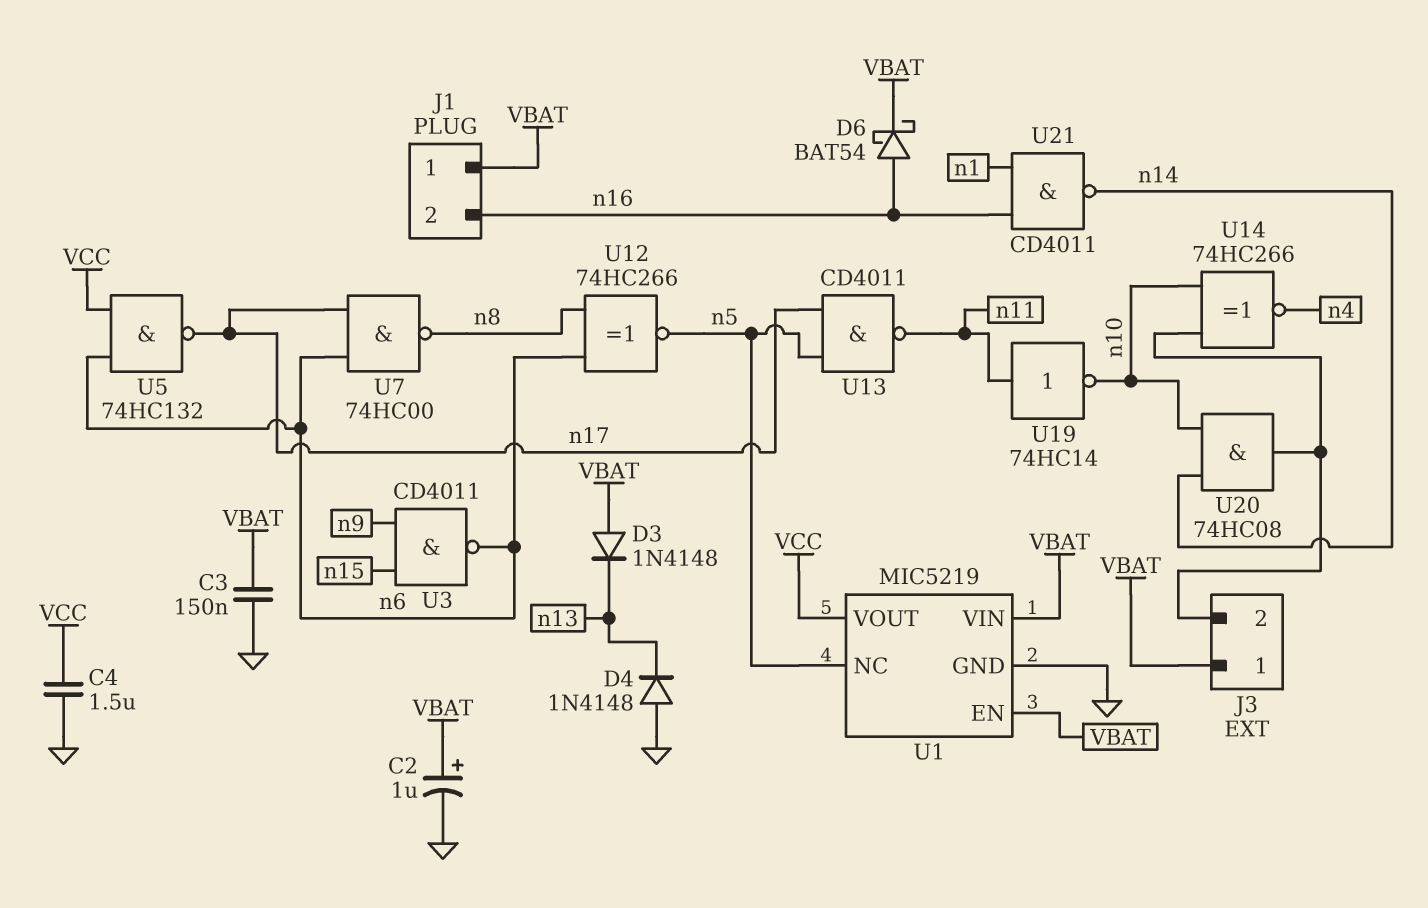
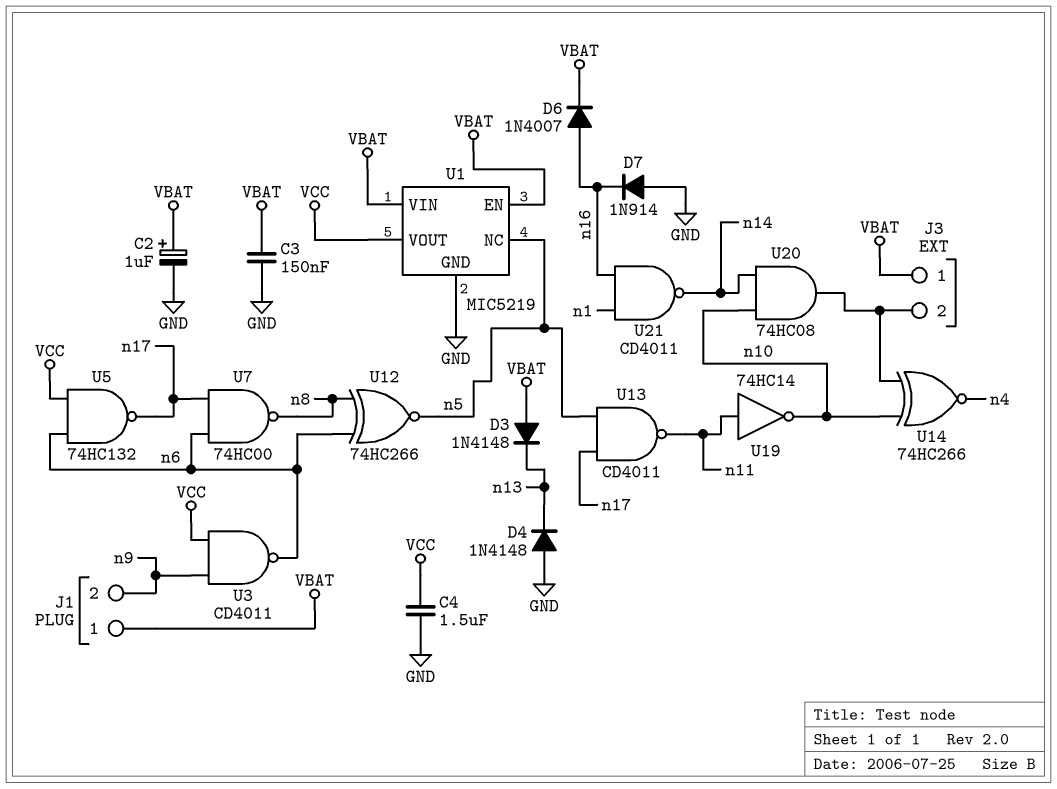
D6: schottky BAT54 (A n16, K VBAT) -> diode 1N4007 (A n16, K VBAT)
D7: none -> diode 1N914 (A GND, K n16)
J1 pin 2: n16 -> n9
U3: NAND CD4011 (in n9, in n15, out n6) -> NAND CD4011 (in VCC, in n9, out n6)

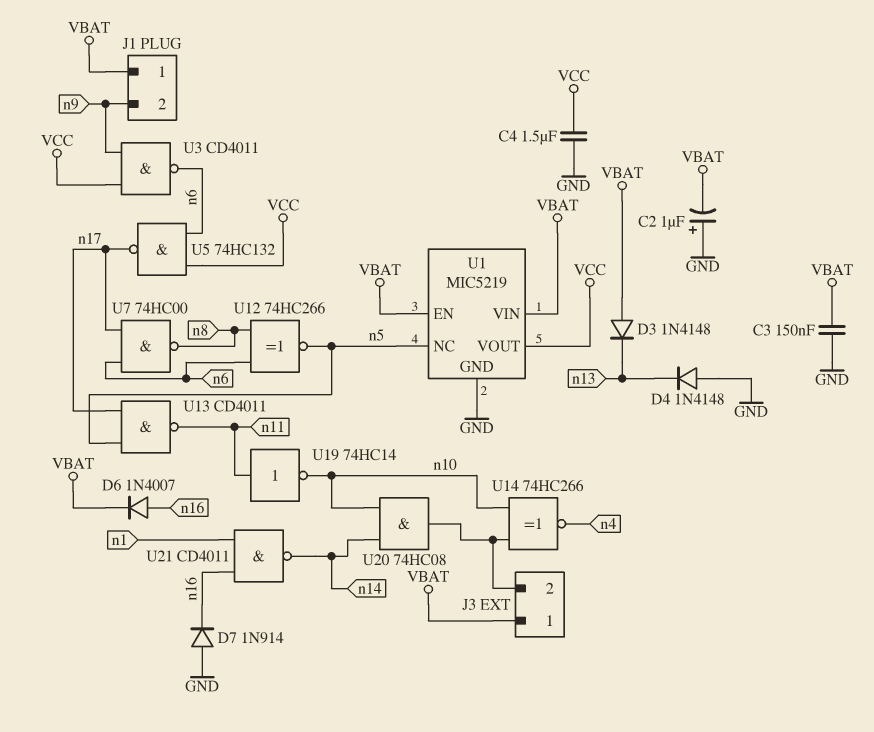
C2: 1uF (plus VBAT, minus GND) -> 1uF (plus GND, minus VBAT)

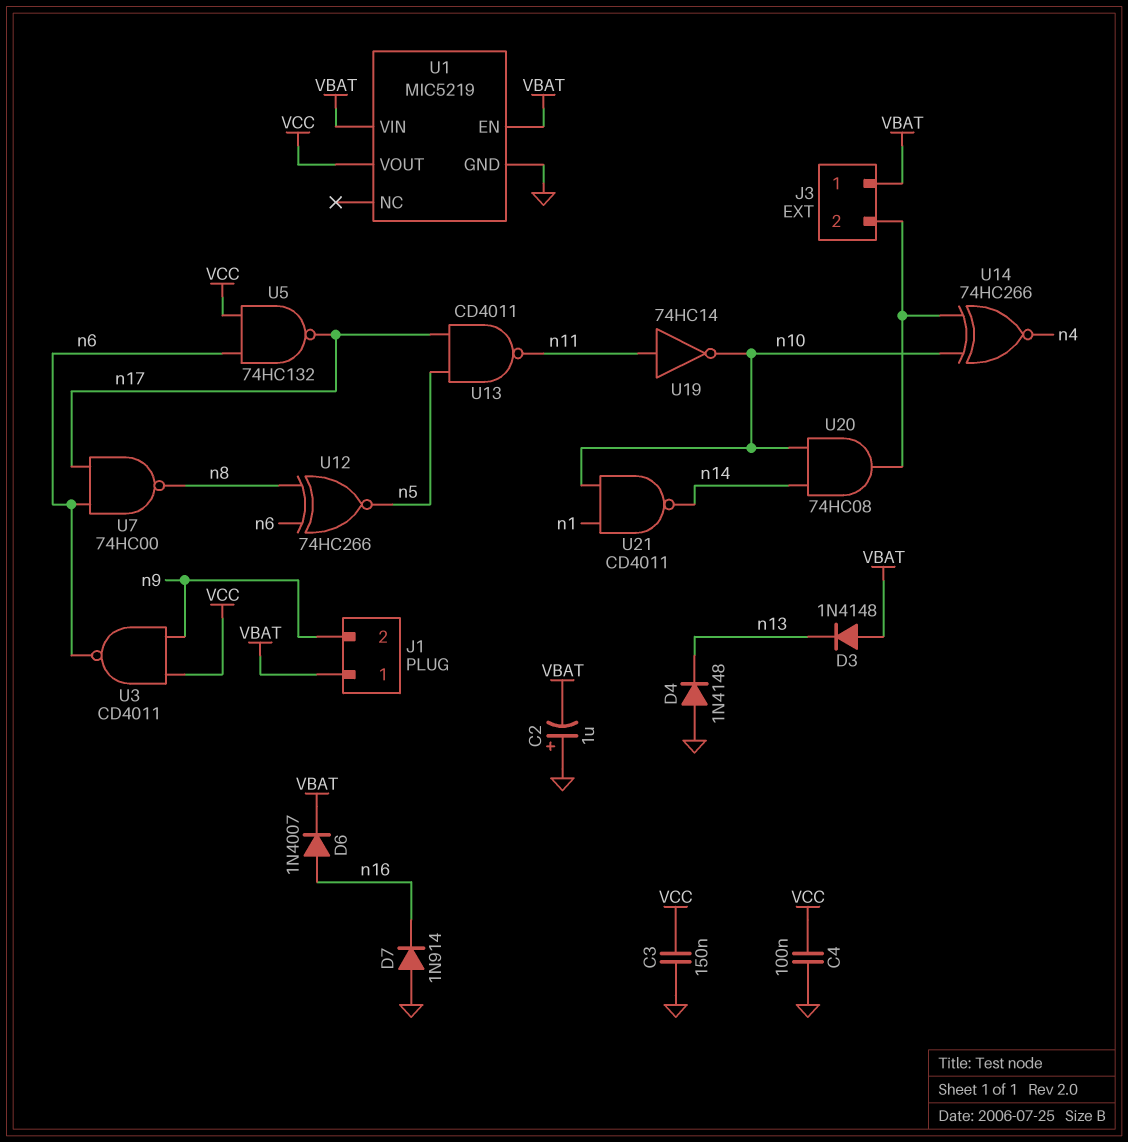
C3: 150nF (GND, VBAT) -> 150nF (GND, VCC)
C4: 1.5uF (GND, VCC) -> 100nF (GND, VCC)
U1 pin NC: n5 -> none
U21: NAND CD4011 (in n1, in n16, out n14) -> NAND CD4011 (in n1, in n10, out n14)

